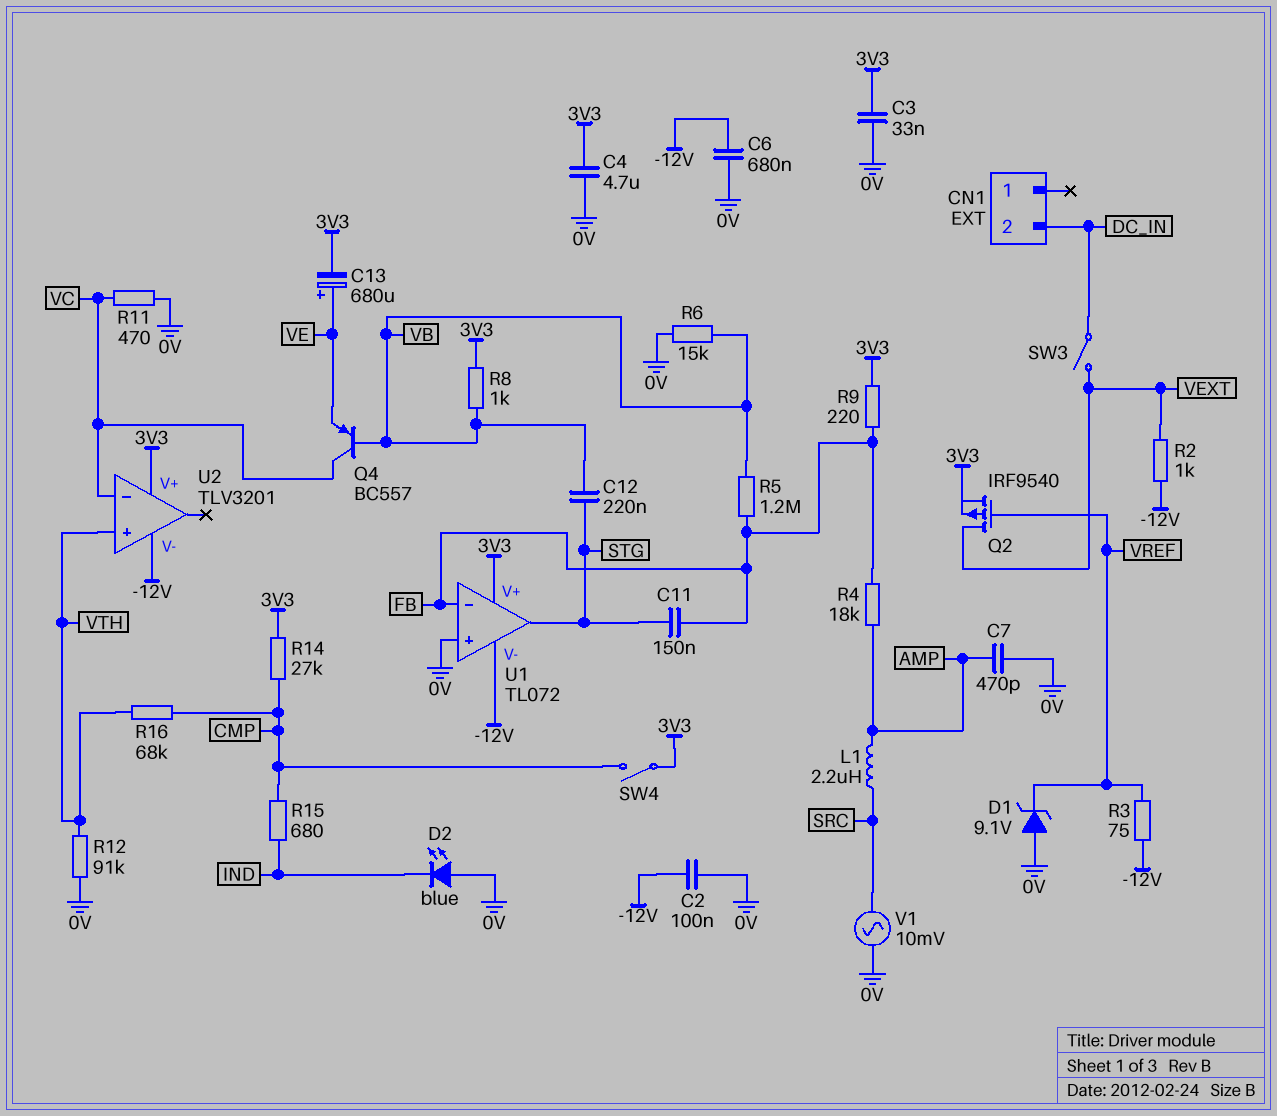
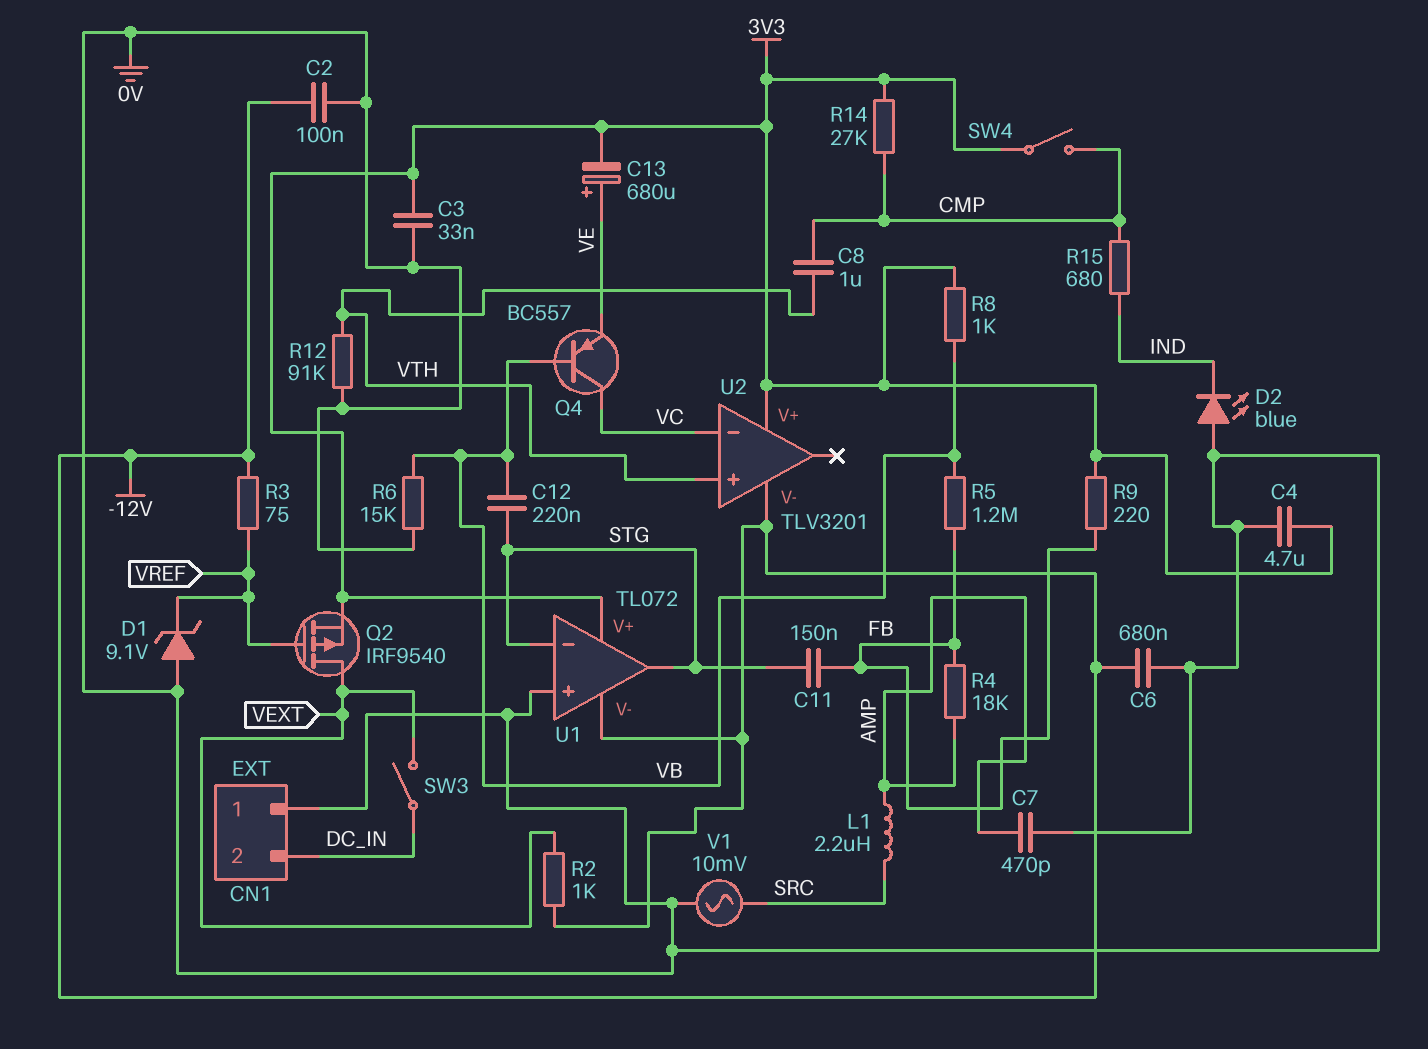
C8: none -> 1uF (CMP, VTH)
CN1 pin 1: none -> 0V
R11: 470 (0V, VC) -> none
R16: 68k (CMP, VTH) -> none
U1 pin in-: FB -> STG

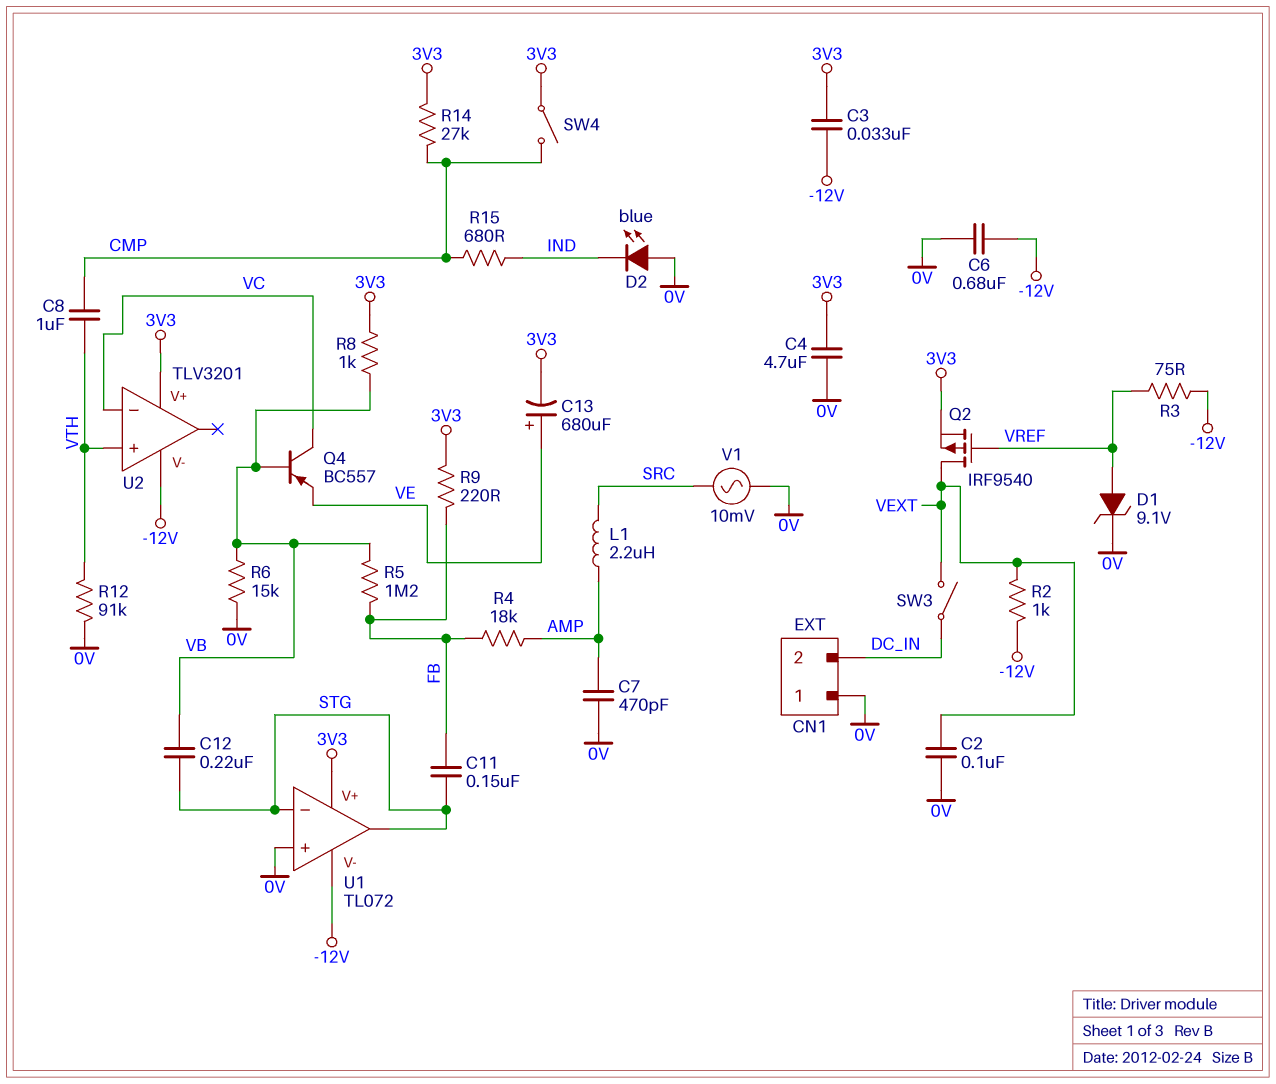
C2: 100nF (-12V, 0V) -> 100nF (0V, VEXT)
C3: 33nF (0V, 3V3) -> 33nF (-12V, 3V3)
D1: zener 9.1V (A 0V, K VREF) -> zener 9.1V (A VREF, K 0V)

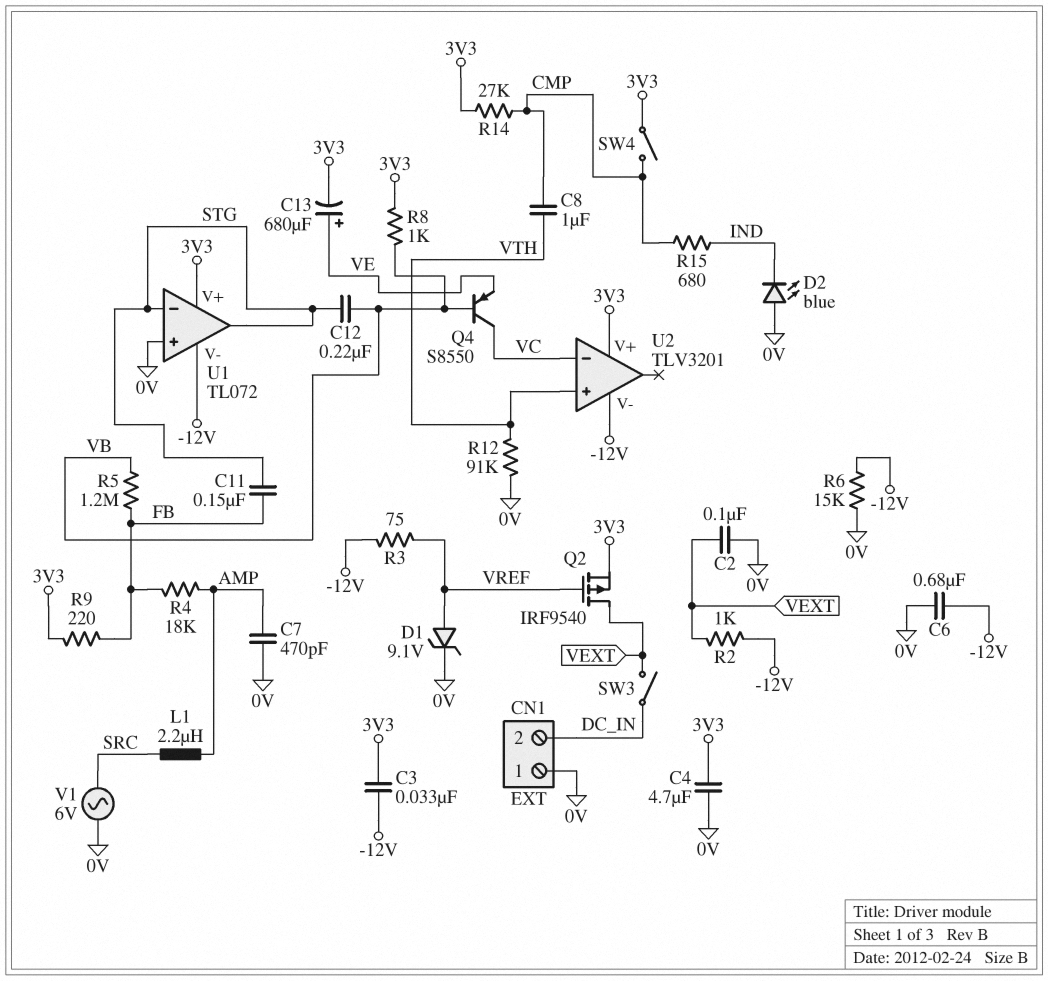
Q4: PNP BC557 (B VB, C VC, E VE) -> PNP S8550 (B VB, C VC, E VE)
R6: 15k (0V, VB) -> 15k (-12V, 0V)
V1: AC 10mV (0V, SRC) -> AC 6V (0V, SRC)

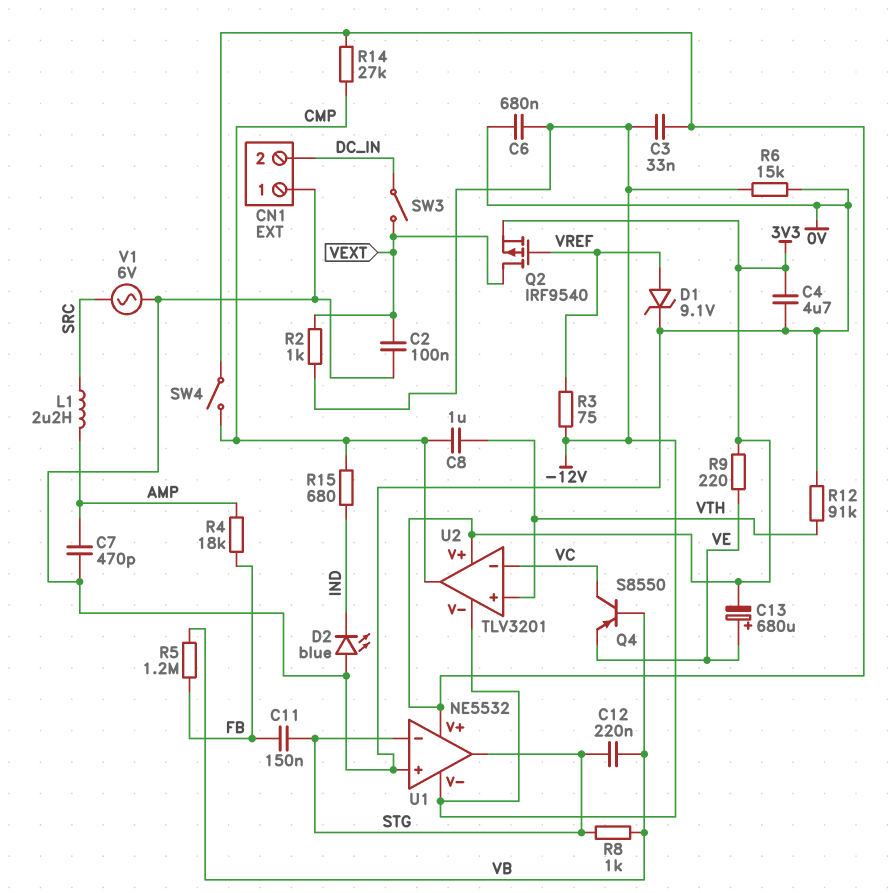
R8: 1k (3V3, VB) -> 1k (STG, VB)
R9: 220 (3V3, FB) -> 220 (3V3, VE)
U1: TL072 -> NE5532
U2 pin out: none -> CMP

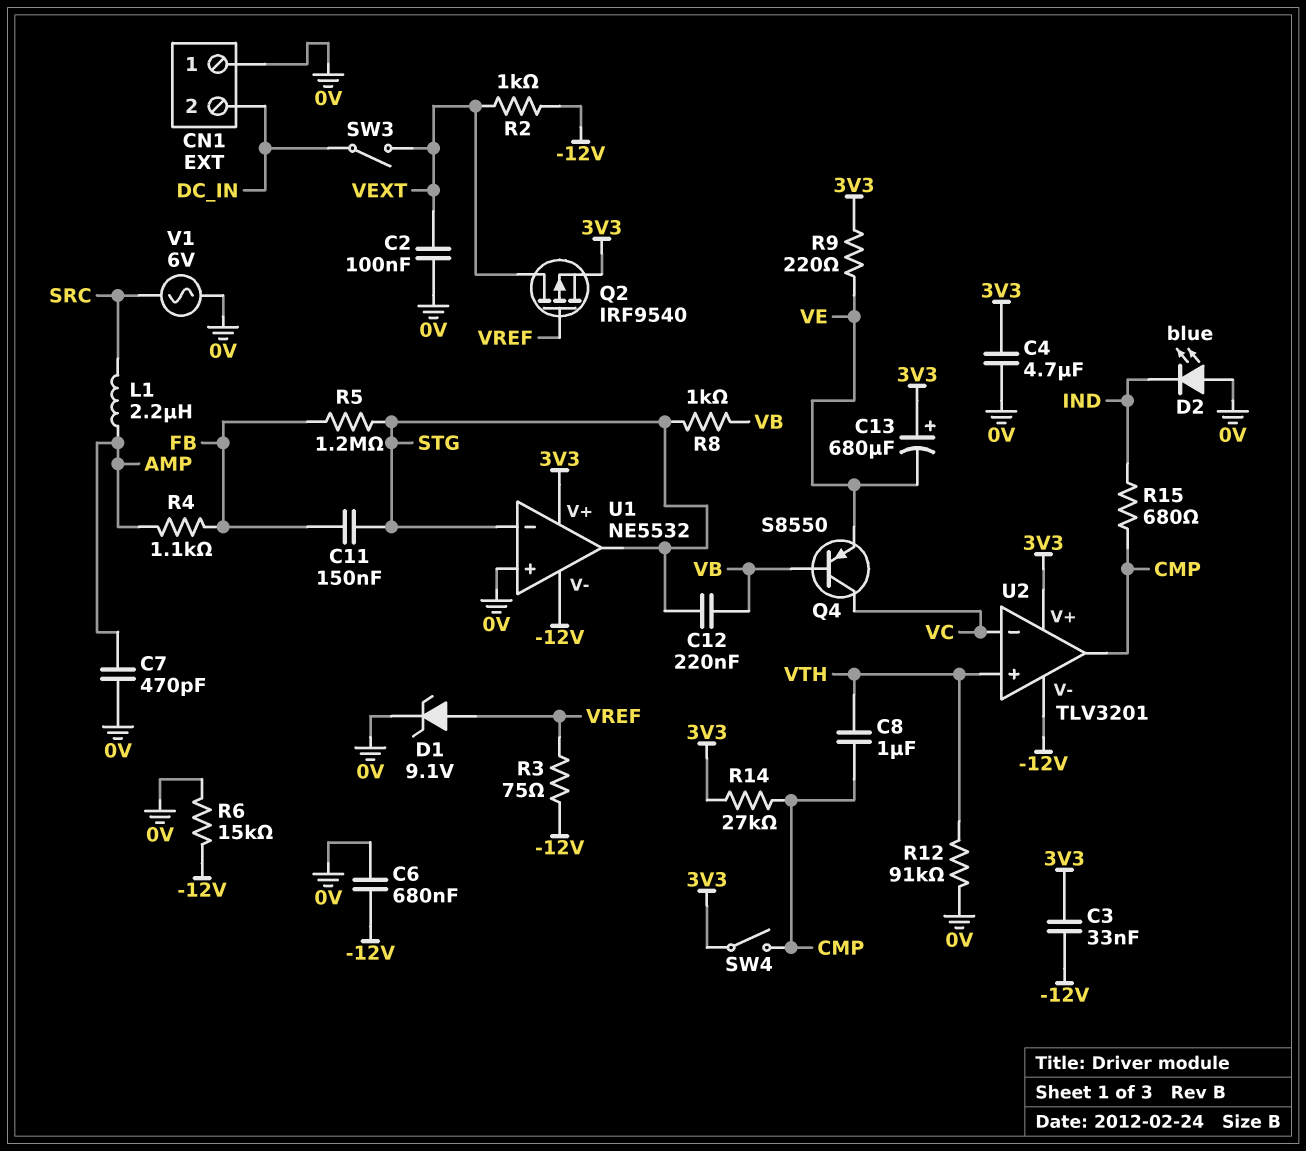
C13: 680uF (plus VE, minus 3V3) -> 680uF (plus 3V3, minus VE)
R4: 18k (AMP, FB) -> 1.1k (AMP, FB)
R5: 1.2M (FB, VB) -> 1.2M (FB, STG)

